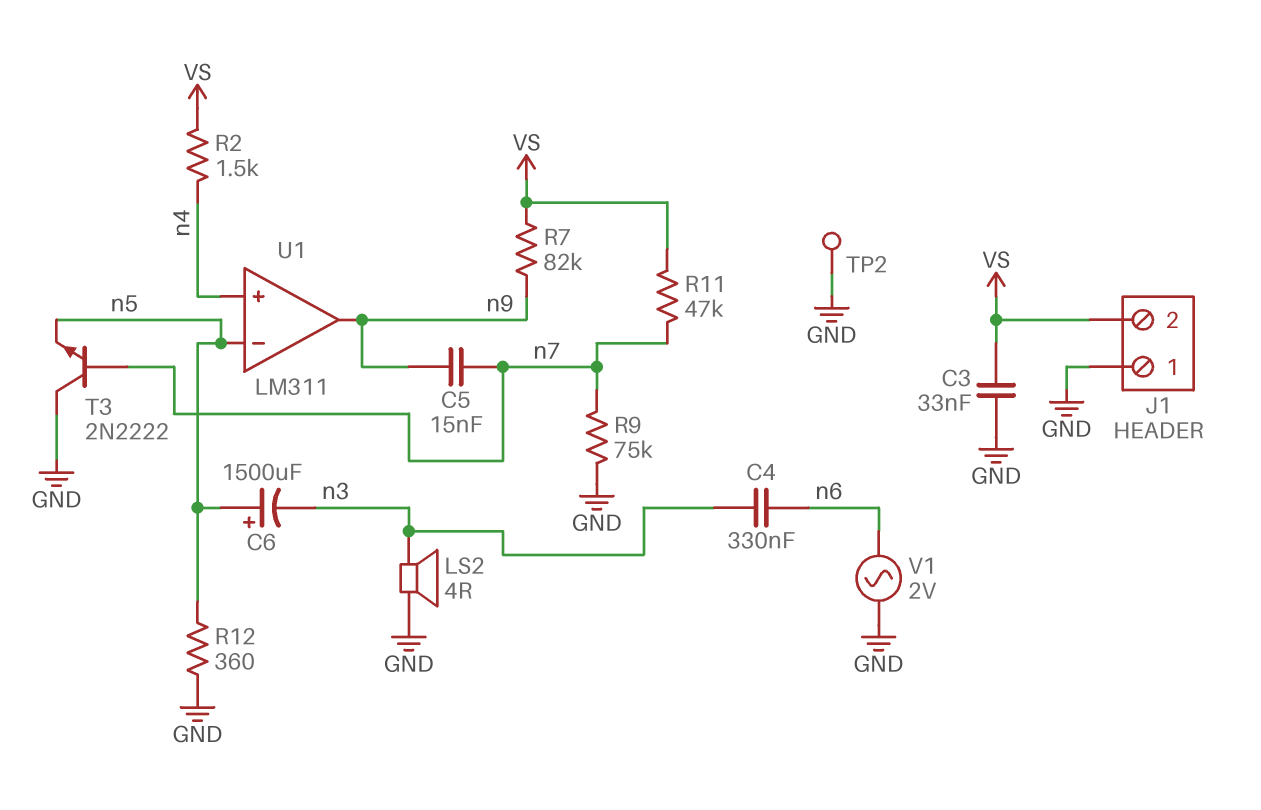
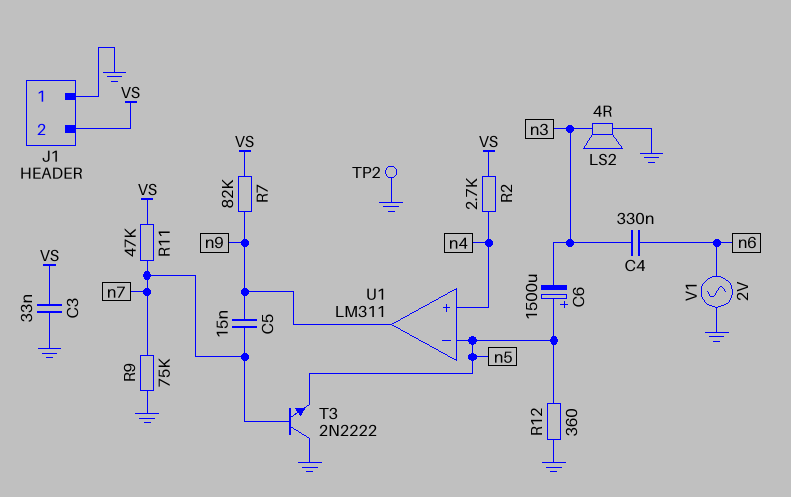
R2: 1.5k (VS, n4) -> 2.7k (VS, n4)

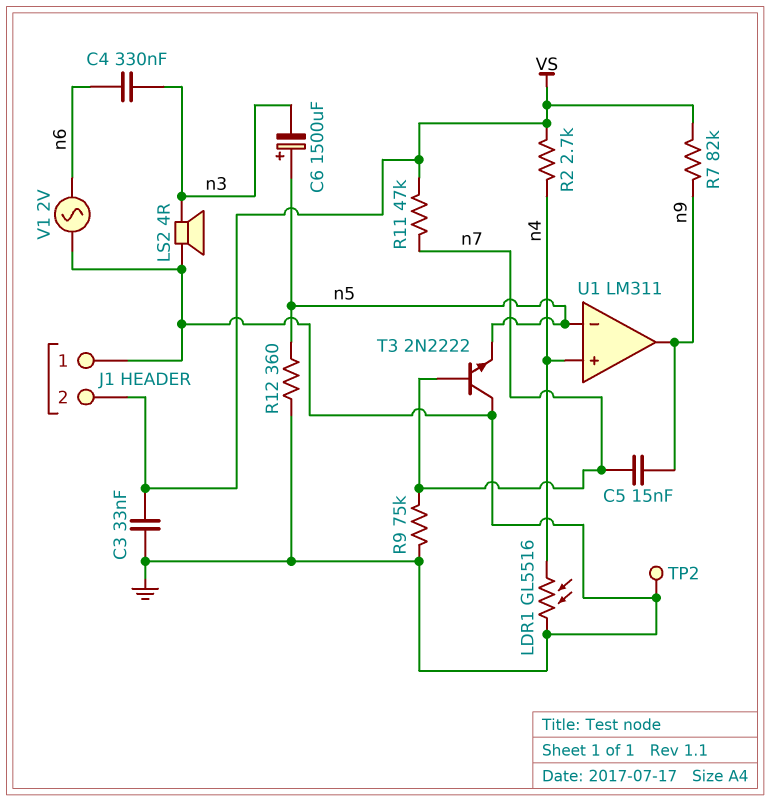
LDR1: none -> GL5516 (GND, n4)

